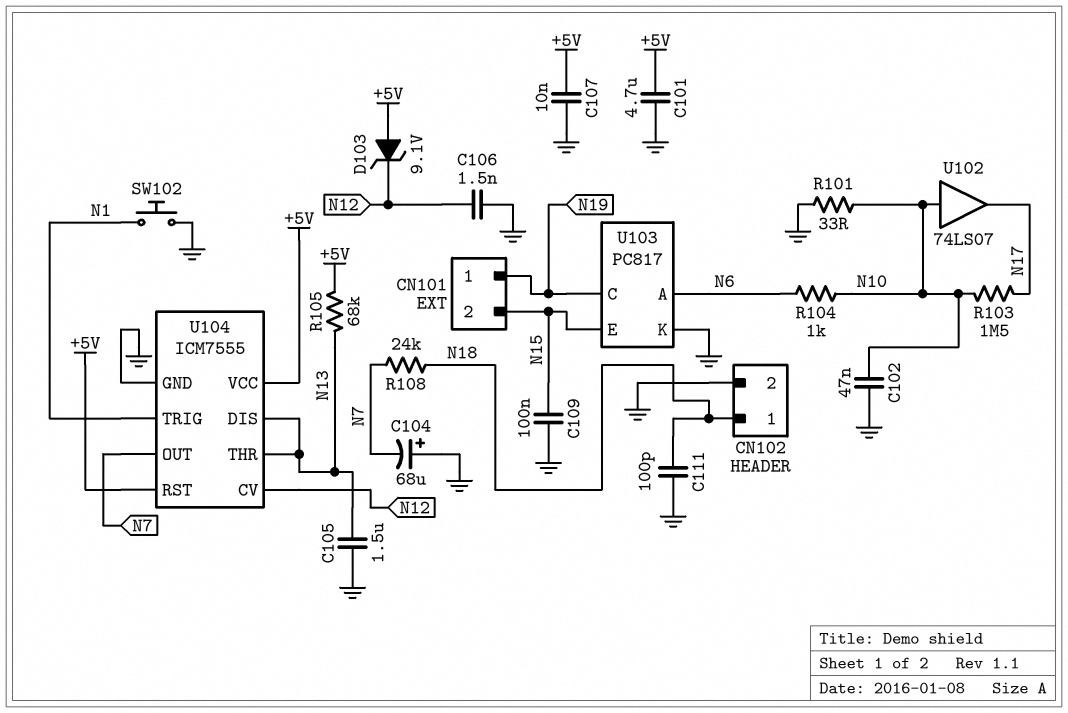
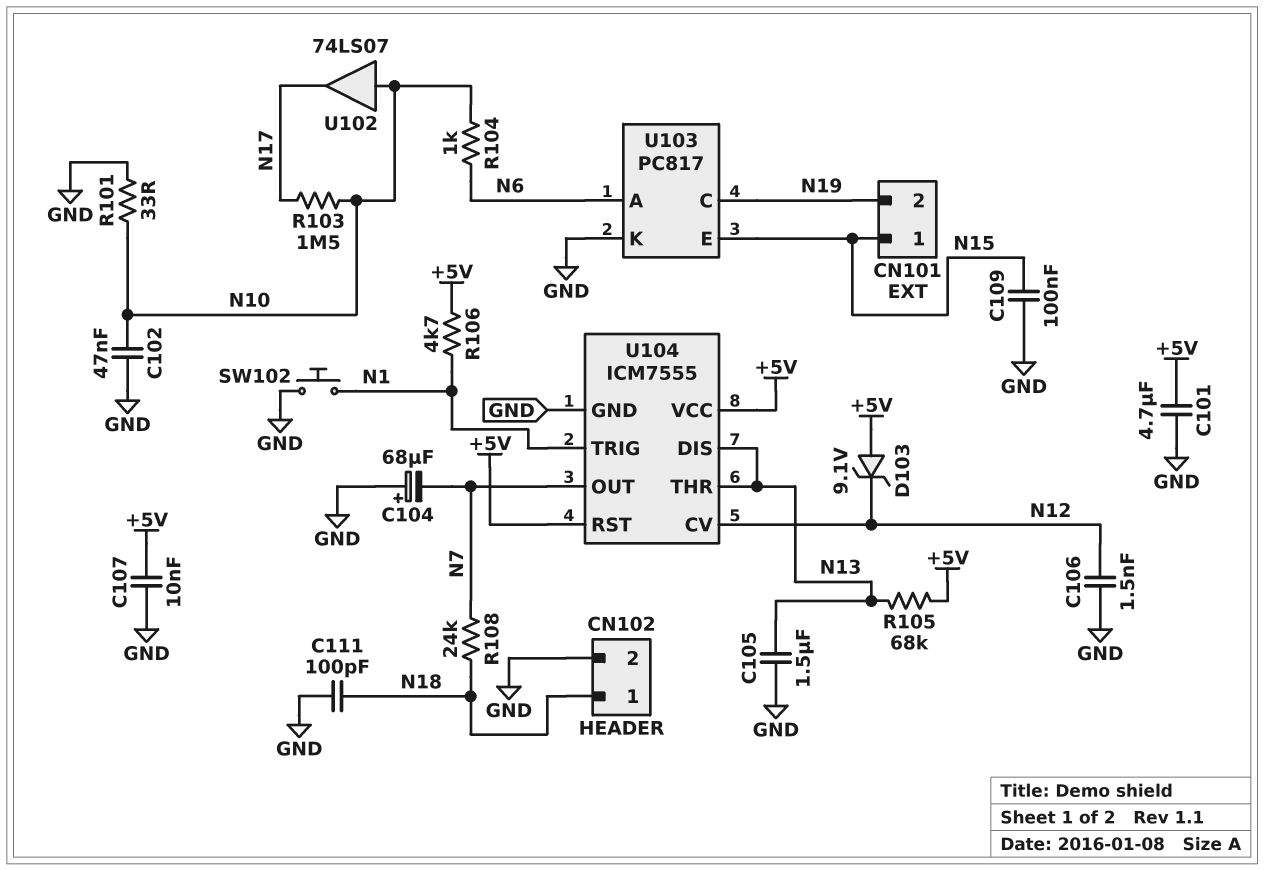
CN101 pin 1: N19 -> N15
CN101 pin 2: N15 -> N19
R106: none -> 4.7k (+5V, N1)

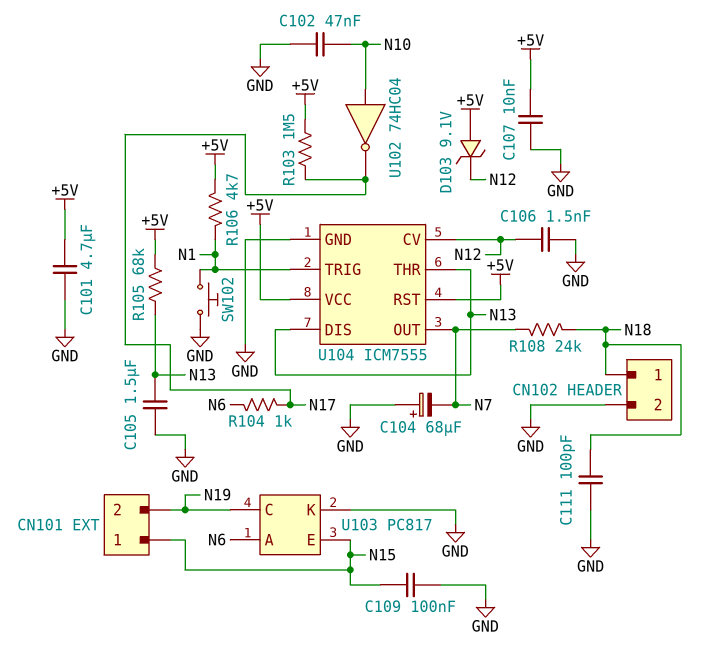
R101: 33 (GND, N10) -> none
R103: 1.5M (N10, N17) -> 1.5M (+5V, N17)
R104: 1k (N6, N10) -> 1k (N6, N17)
U102: buffer 74LS07 (in N10, out N17) -> NOT 74HC04 (in N10, out N17)

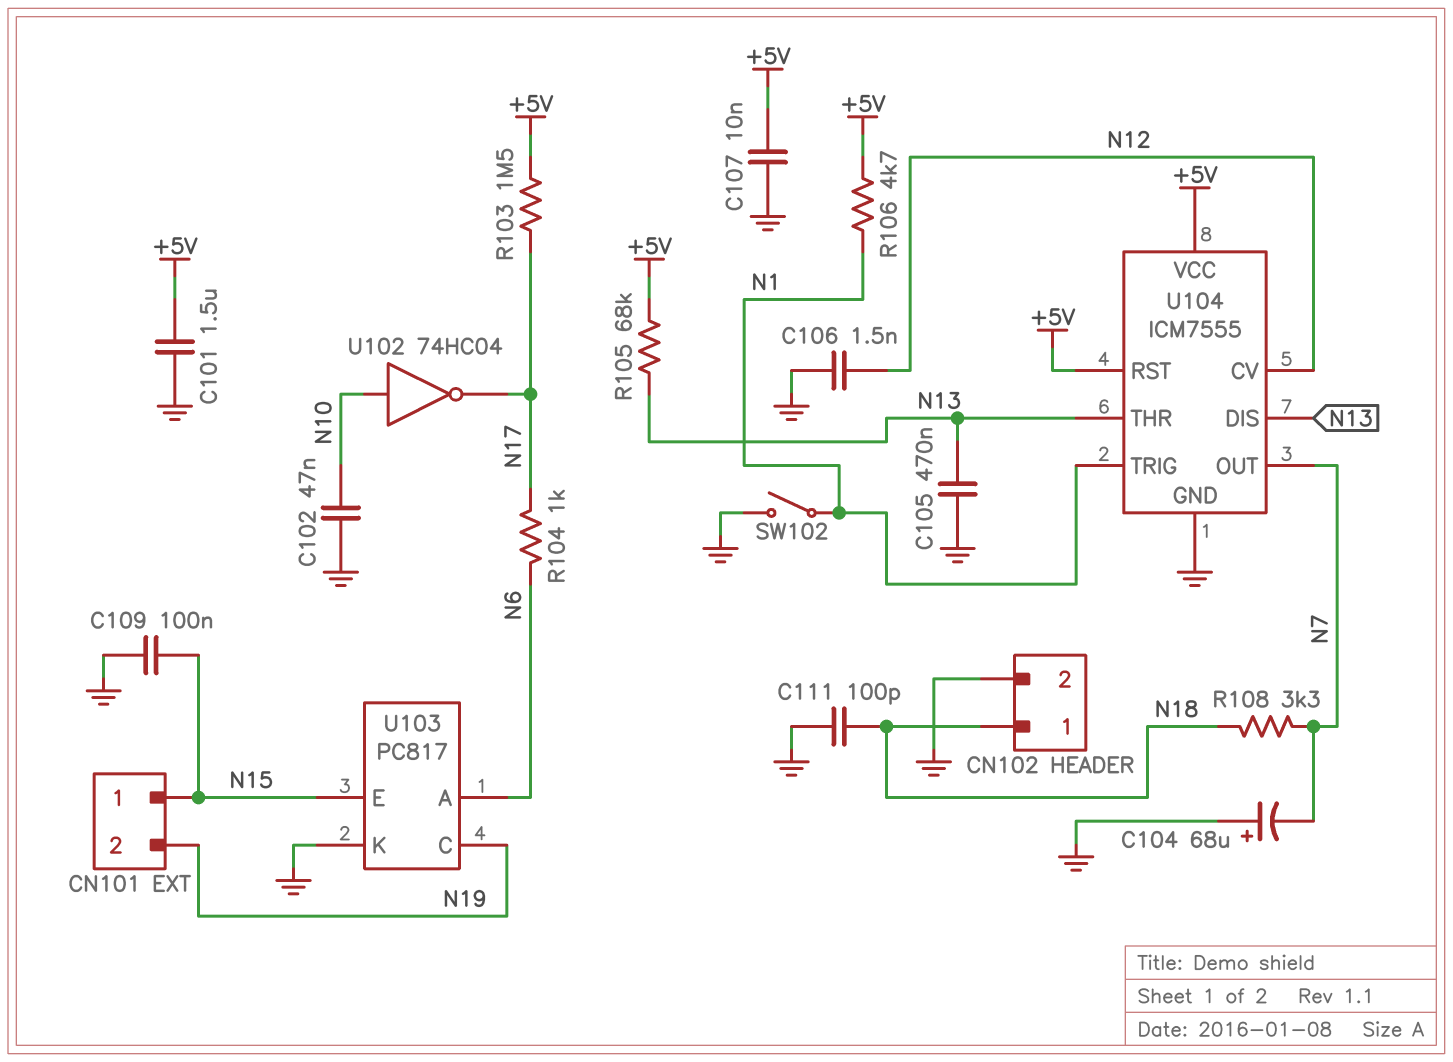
C101: 4.7uF (+5V, GND) -> 1.5uF (+5V, GND)
C105: 1.5uF (GND, N13) -> 470nF (GND, N13)
D103: zener 9.1V (A +5V, K N12) -> none
R108: 24k (N7, N18) -> 3.3k (N7, N18)
SW102: button (GND, N1) -> switch (GND, N1)

